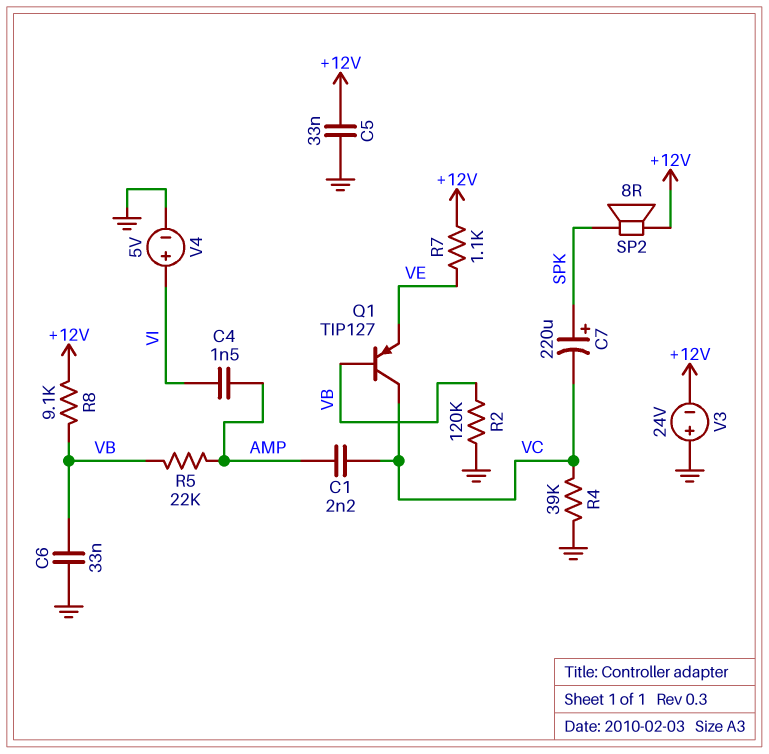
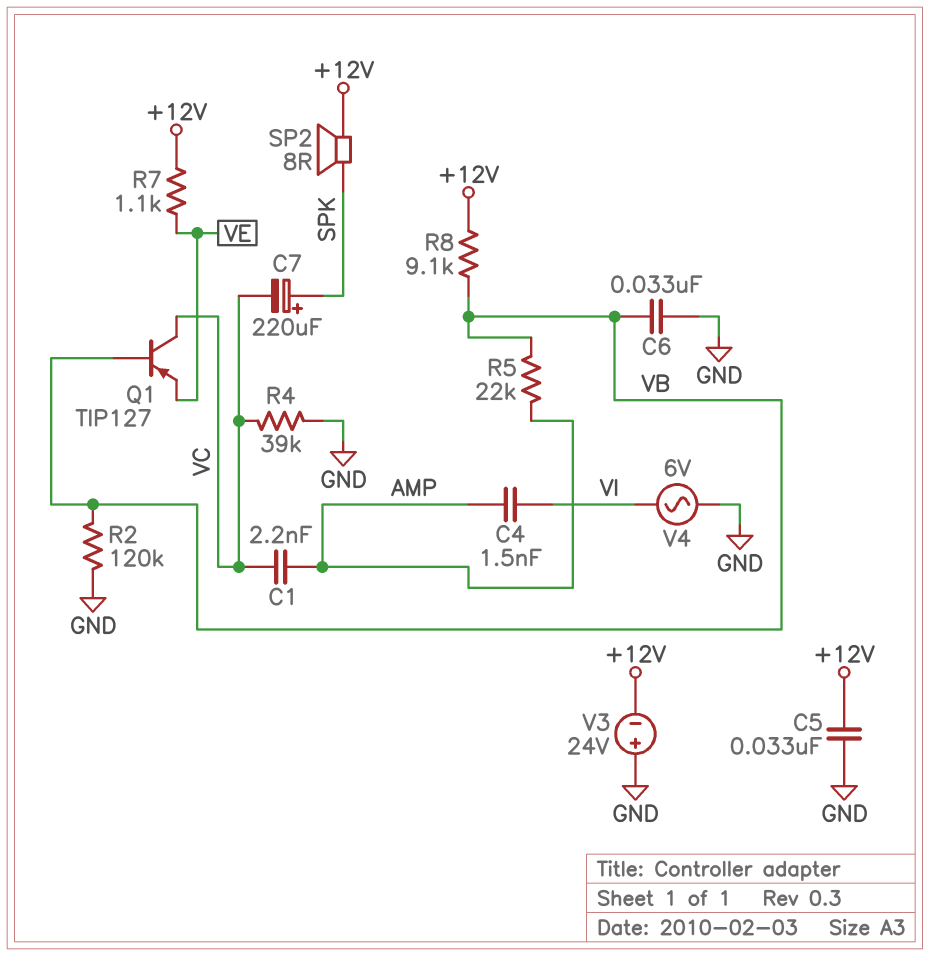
V4: 5V (plus VI, minus GND) -> AC 6V (GND, VI)

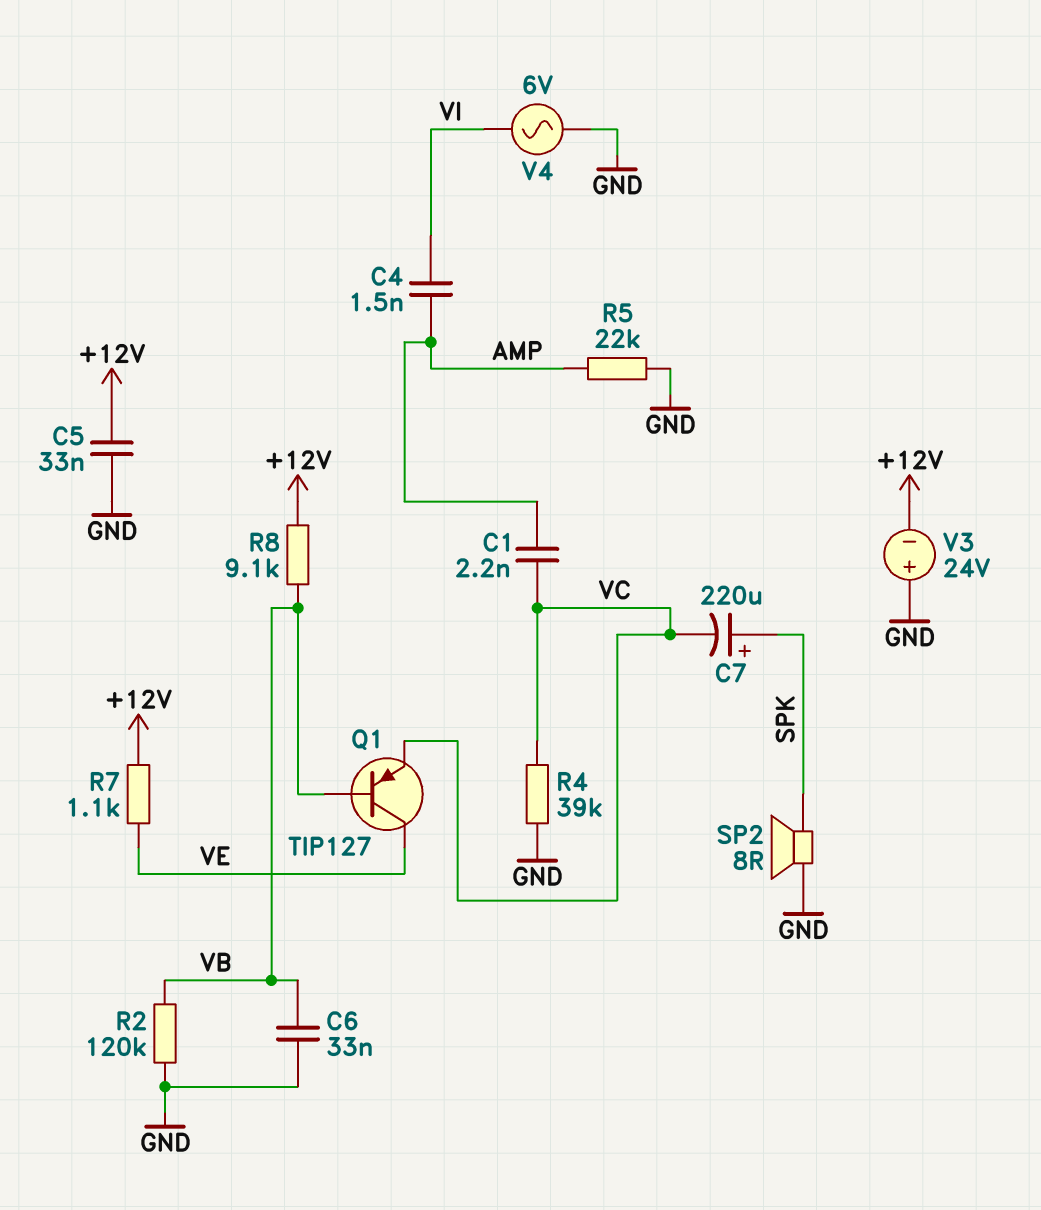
Q1: PNP TIP127 (B VB, C VC, E VE) -> PNP TIP127 (B VB, C VE, E VC)
R5: 22k (AMP, VB) -> 22k (AMP, GND)
SP2: speaker 8R (+12V, SPK) -> speaker 8R (GND, SPK)

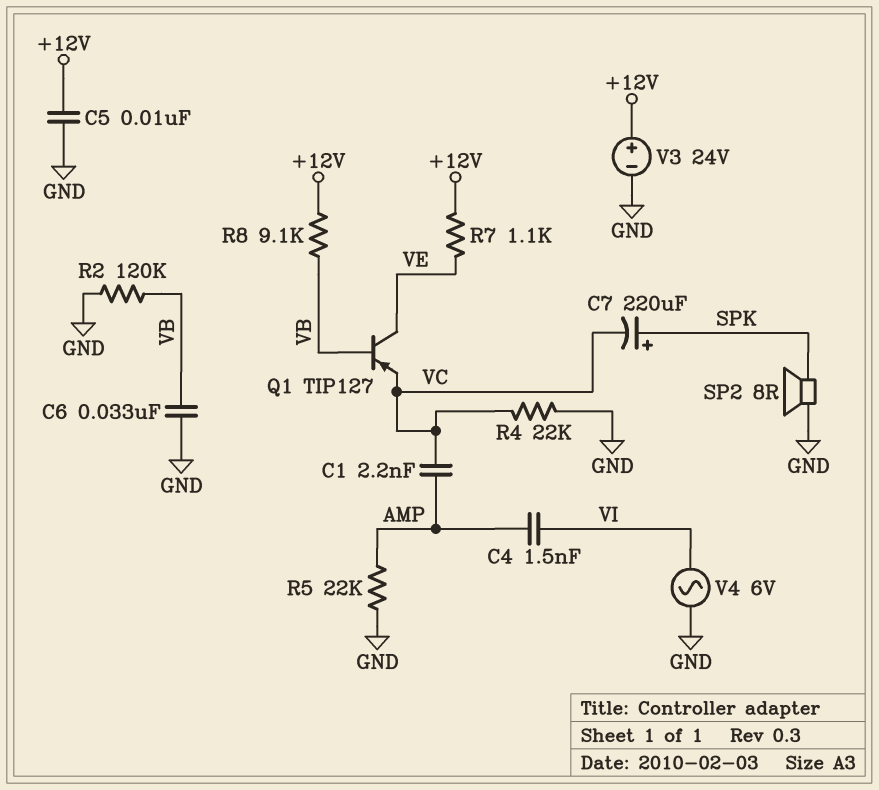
C5: 33nF (+12V, GND) -> 10nF (+12V, GND)
R4: 39k (GND, VC) -> 22k (GND, VC)
V3: 24V (plus GND, minus +12V) -> 24V (plus +12V, minus GND)

